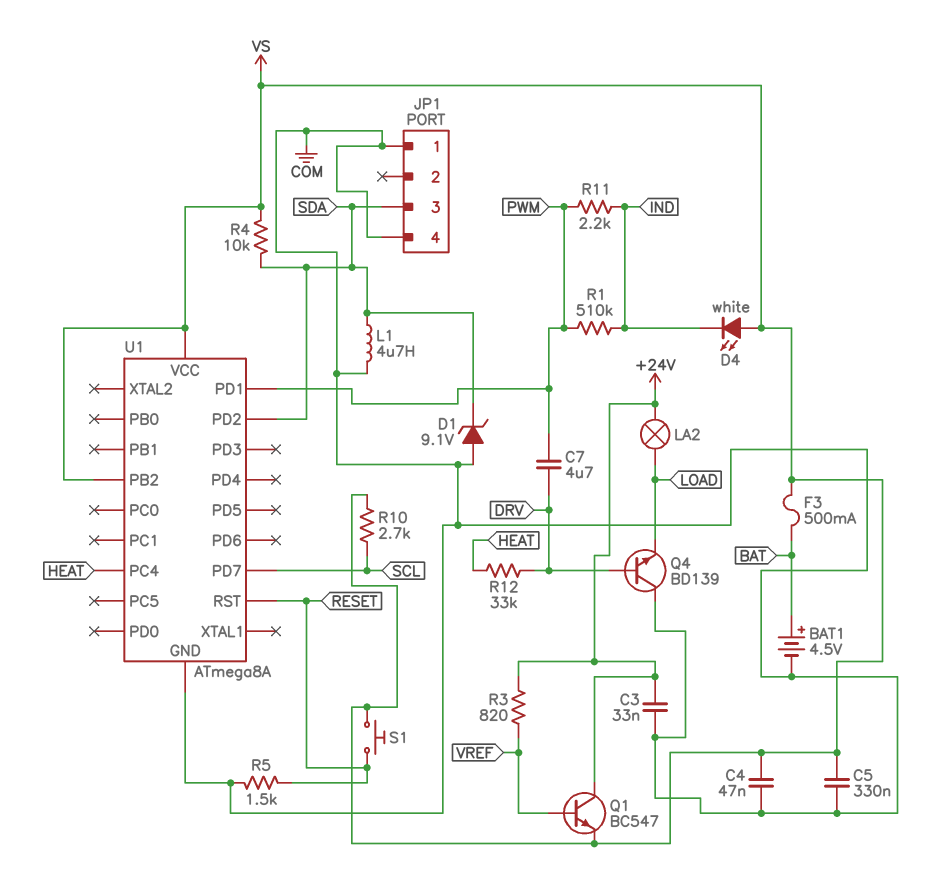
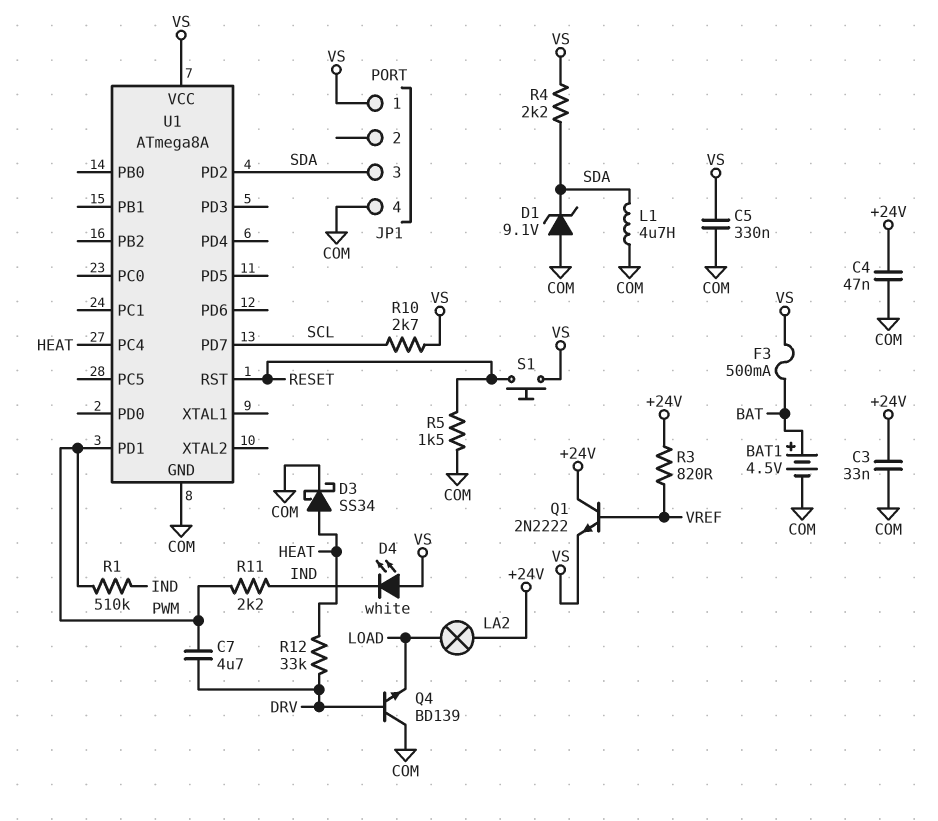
C4: 47nF (COM, VS) -> 47nF (+24V, COM)
D3: none -> schottky SS34 (A HEAT, K COM)
JP1 pin 1: COM -> VS
Q1: NPN BC547 (B VREF, C +24V, E VS) -> NPN 2N2222 (B VREF, C +24V, E VS)
R4: 10k (SDA, VS) -> 2.2k (SDA, VS)
U1 pin PB2: VS -> none

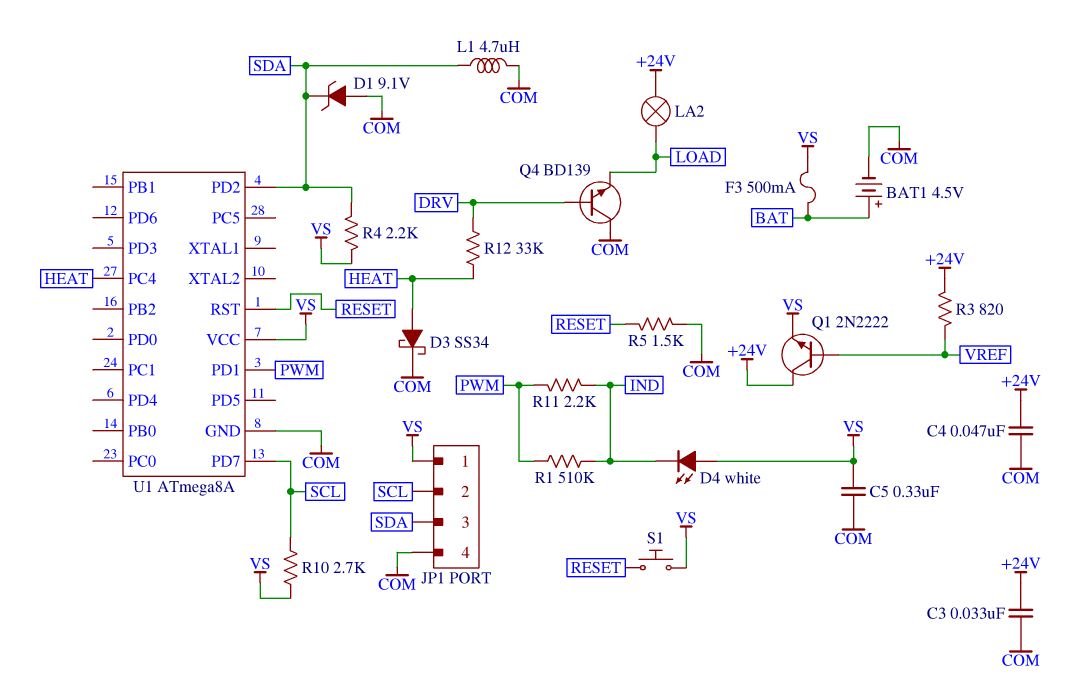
C7: 4.7uF (DRV, PWM) -> none
JP1 pin 2: none -> SCL

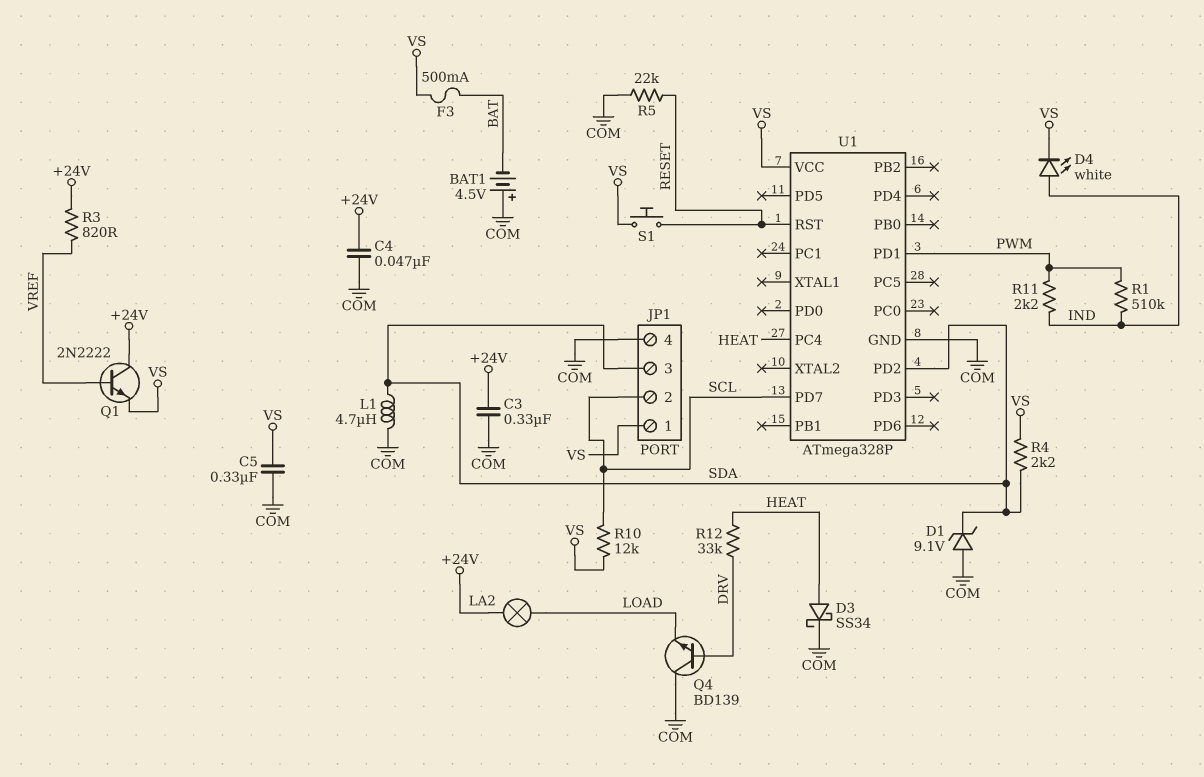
BAT1: 4.5V (plus BAT, minus COM) -> 4.5V (plus COM, minus BAT)
C3: 33nF (+24V, COM) -> 330nF (+24V, COM)
D4: LED white (A VS, K IND) -> LED white (A IND, K VS)
R5: 1.5k (COM, RESET) -> 22k (COM, RESET)
R10: 2.7k (SCL, VS) -> 12k (SCL, VS)
U1: ATmega8A -> ATmega328P

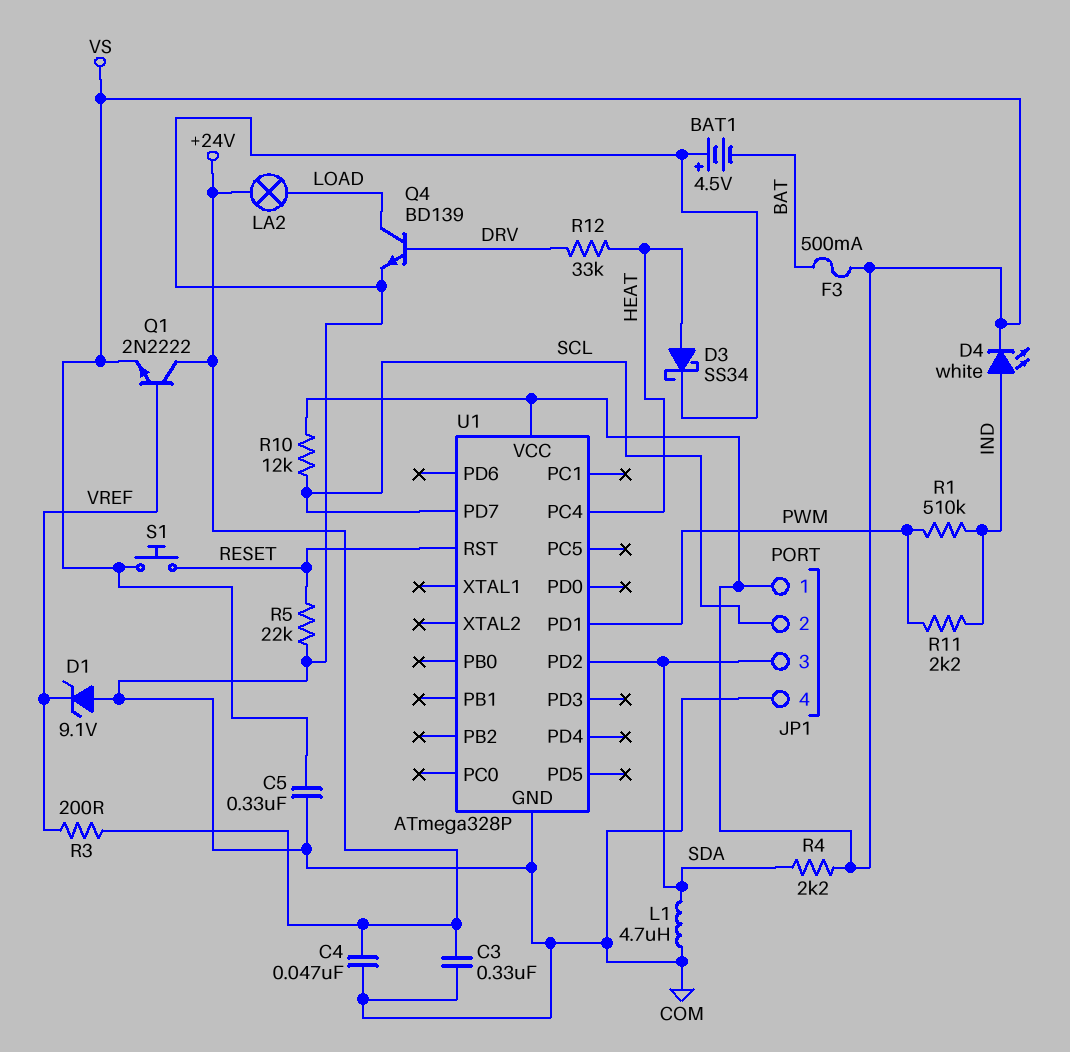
D1: zener 9.1V (A COM, K SDA) -> zener 9.1V (A COM, K VREF)
Q4: NPN BD139 (B DRV, C COM, E LOAD) -> NPN BD139 (B DRV, C LOAD, E COM)
R3: 820 (+24V, VREF) -> 200 (+24V, VREF)

